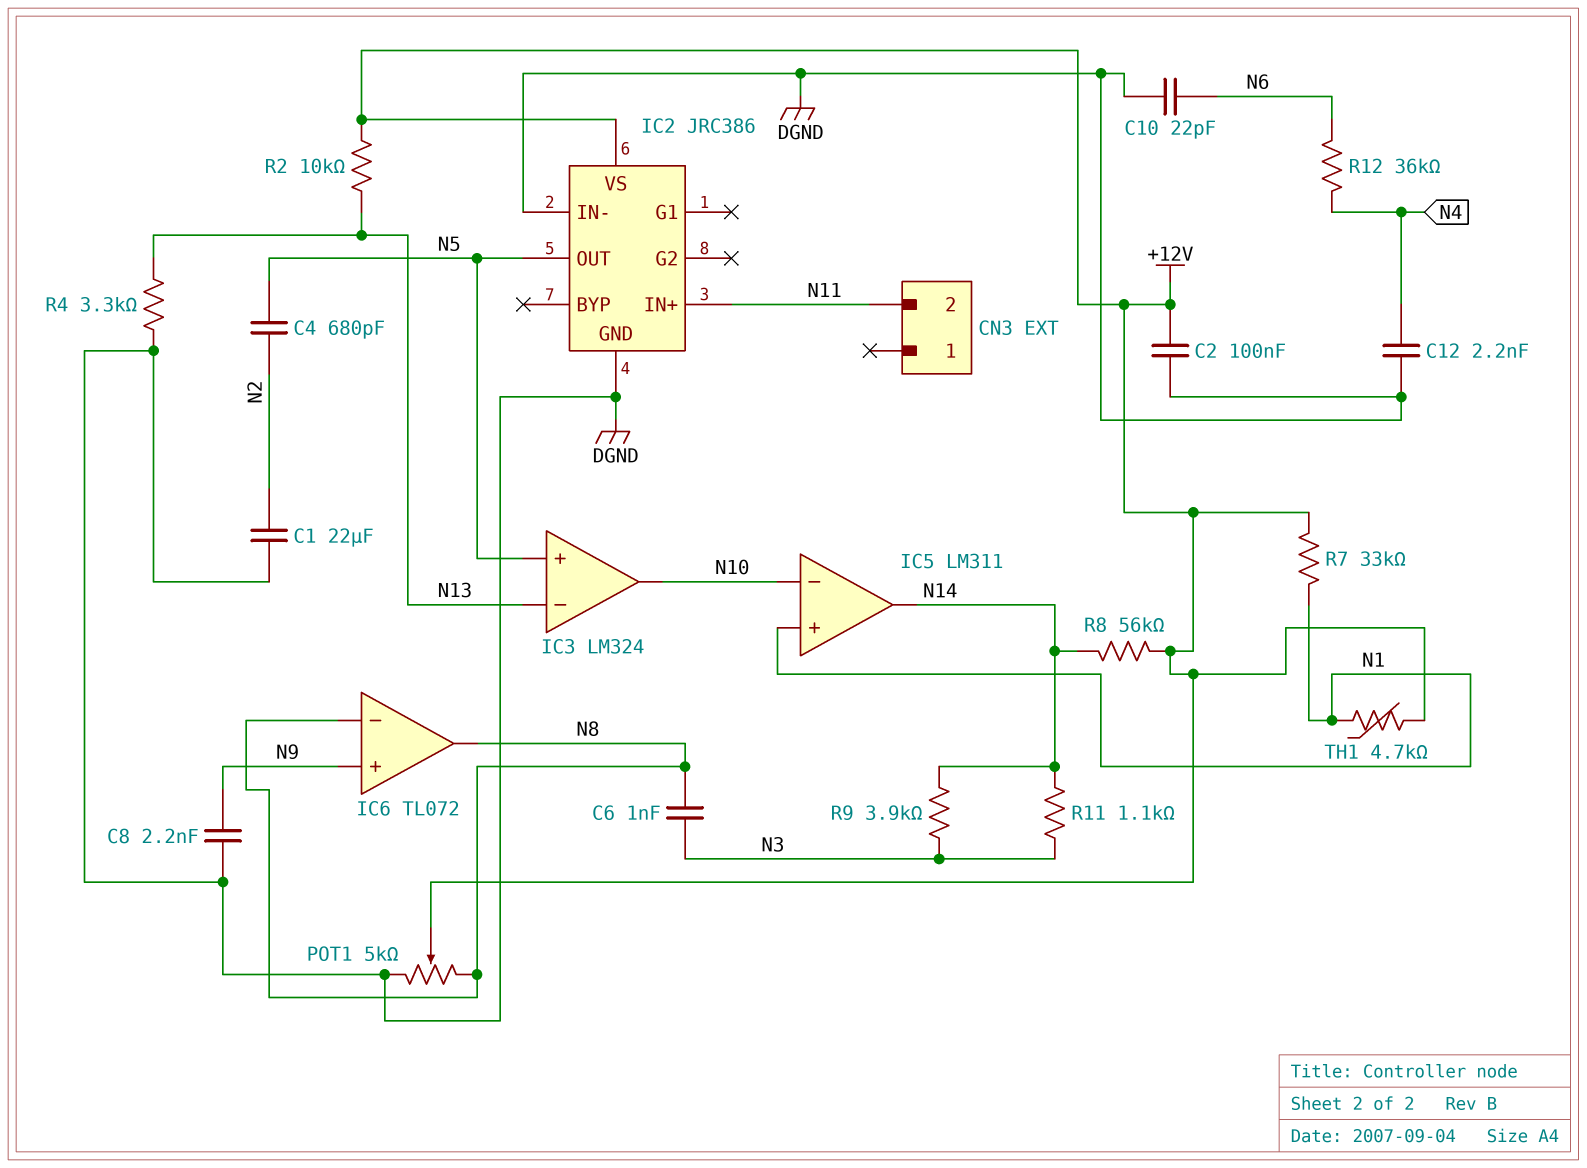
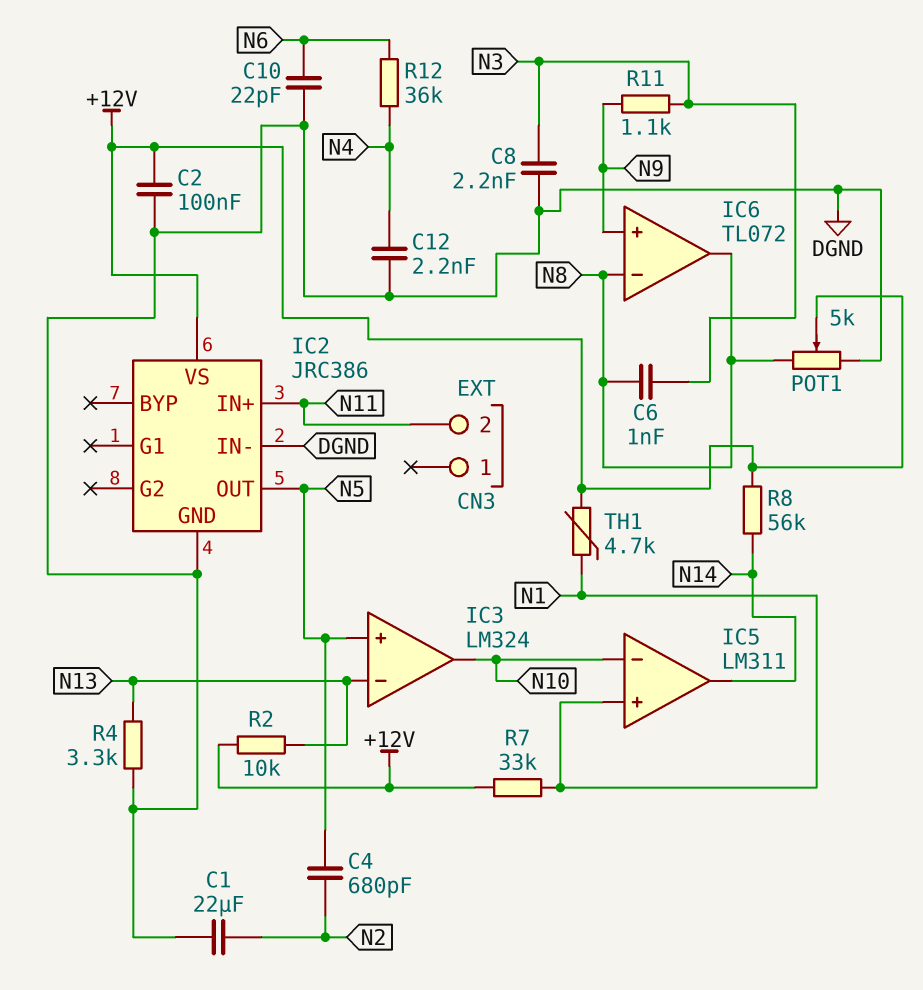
C8: 2.2nF (DGND, N9) -> 2.2nF (DGND, N3)
R9: 3.9k (N3, N14) -> none
R11: 1.1k (N3, N14) -> 1.1k (N3, N9)

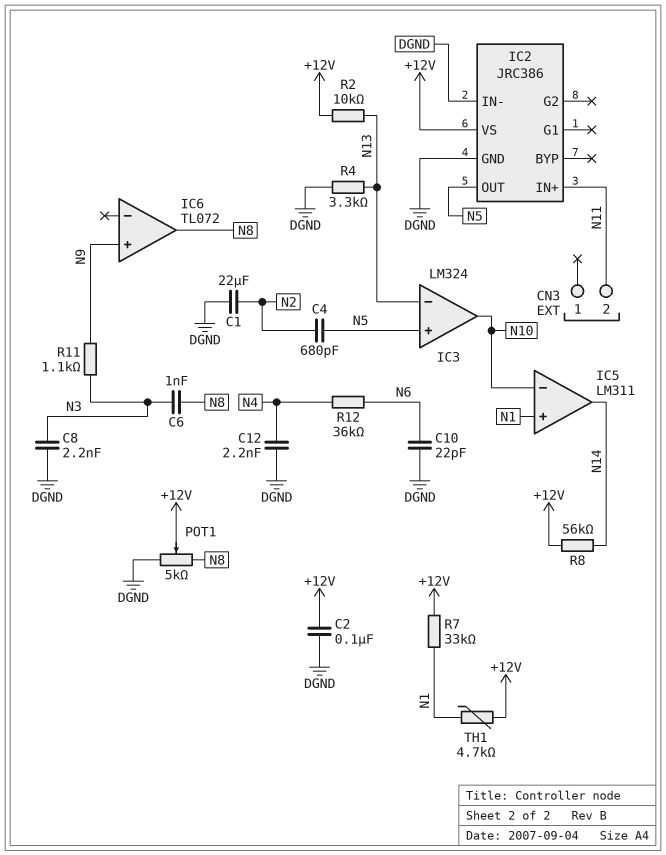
IC6 pin in-: N8 -> none

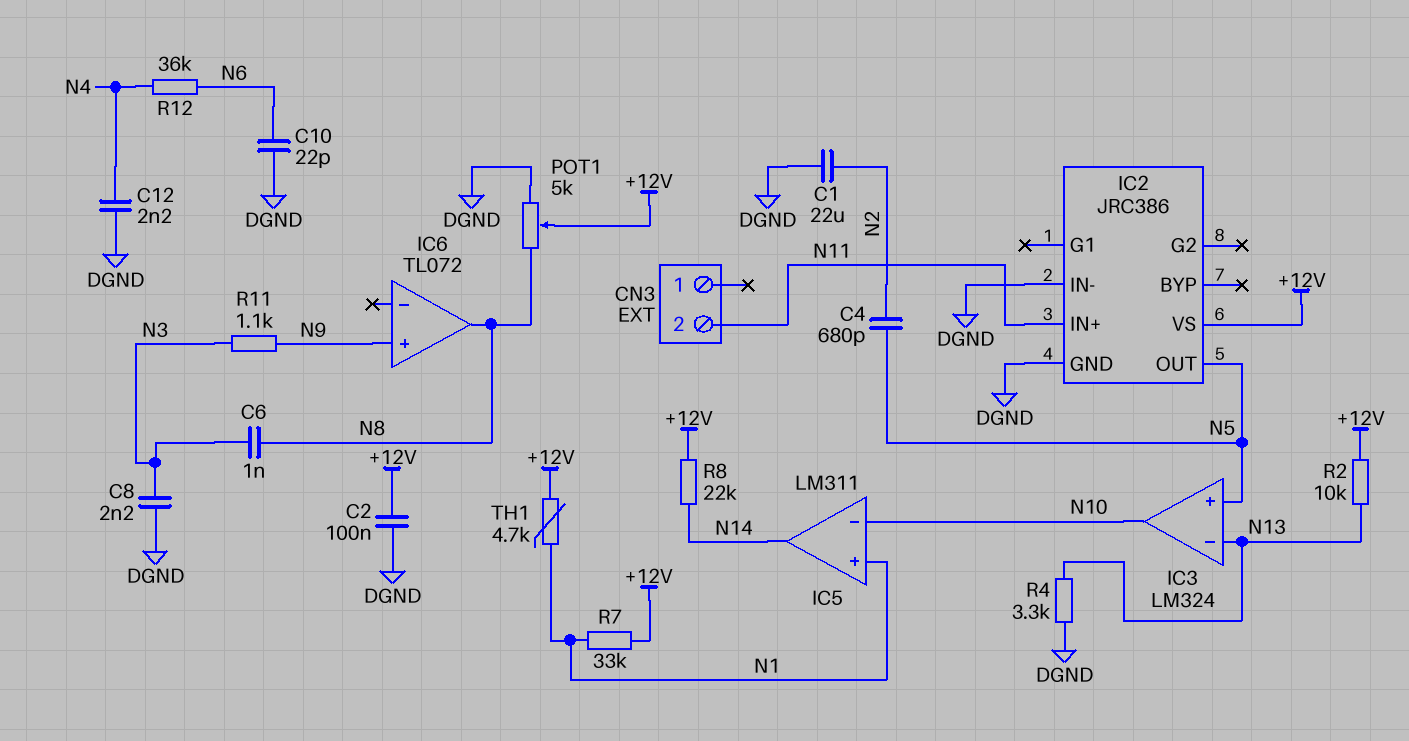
R8: 56k (+12V, N14) -> 22k (+12V, N14)

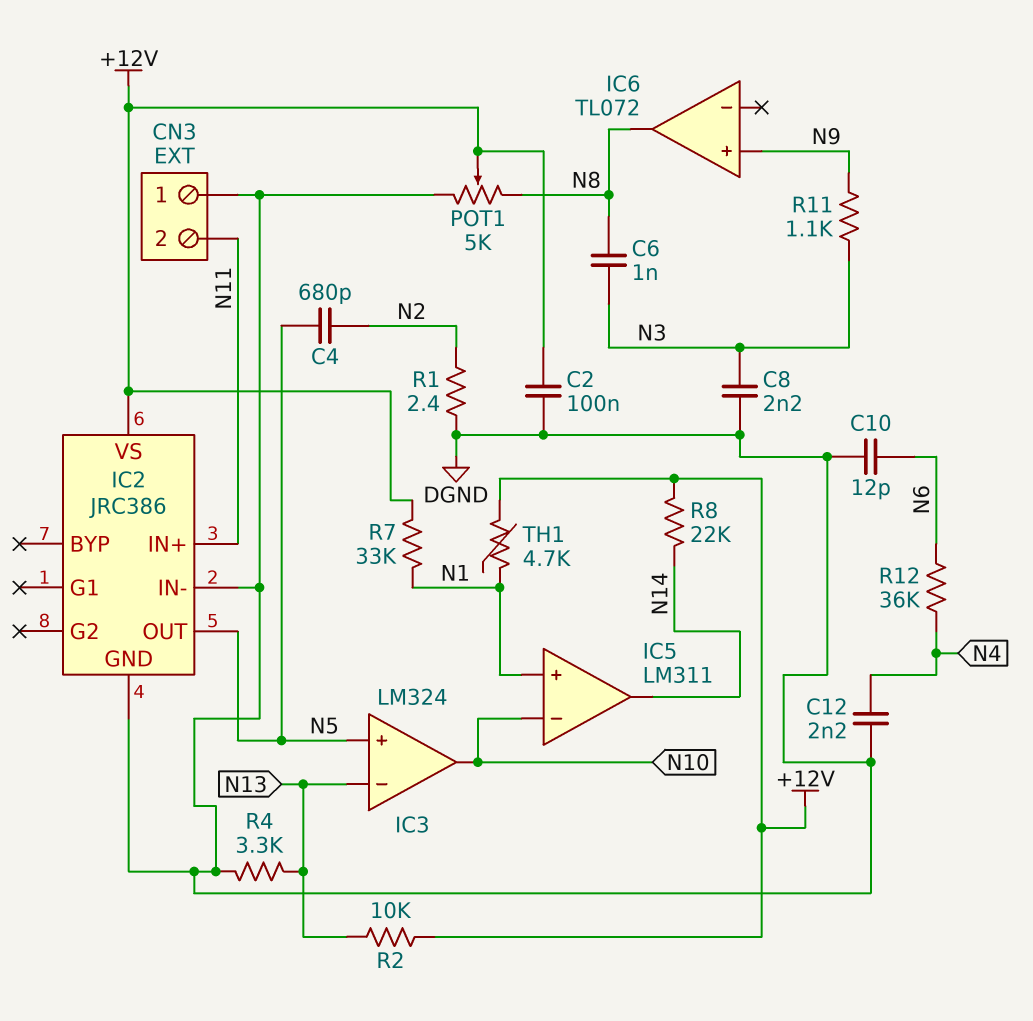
C1: 22uF (DGND, N2) -> none
C10: 22pF (DGND, N6) -> 12pF (DGND, N6)
CN3 pin 1: none -> DGND
R1: none -> 2.4 (DGND, N2)

